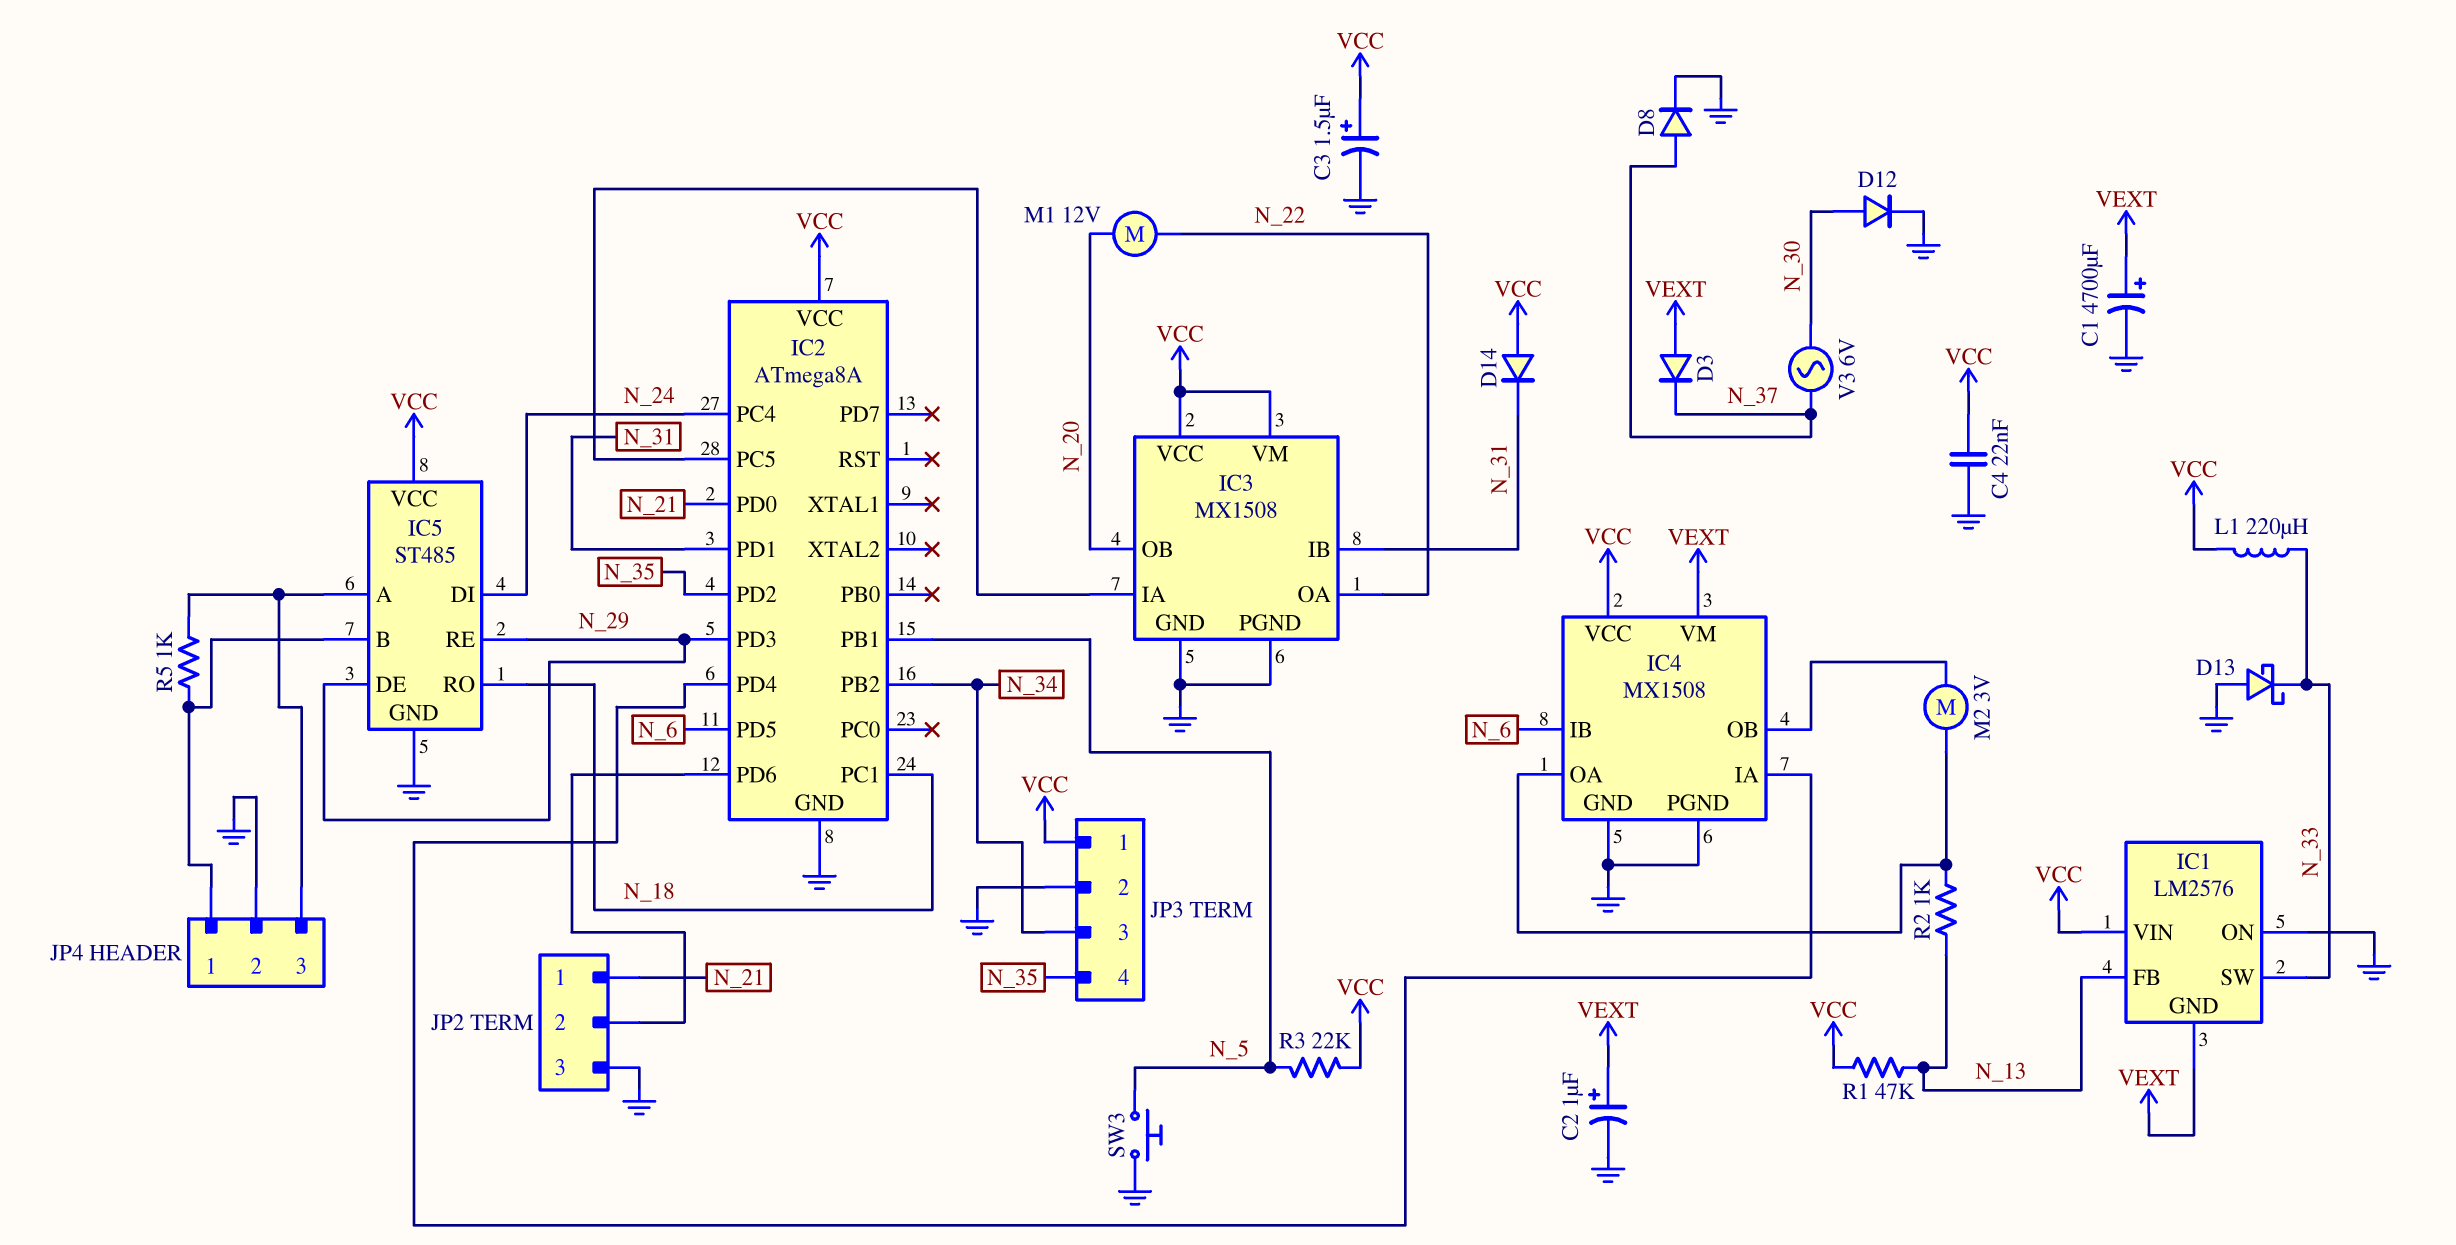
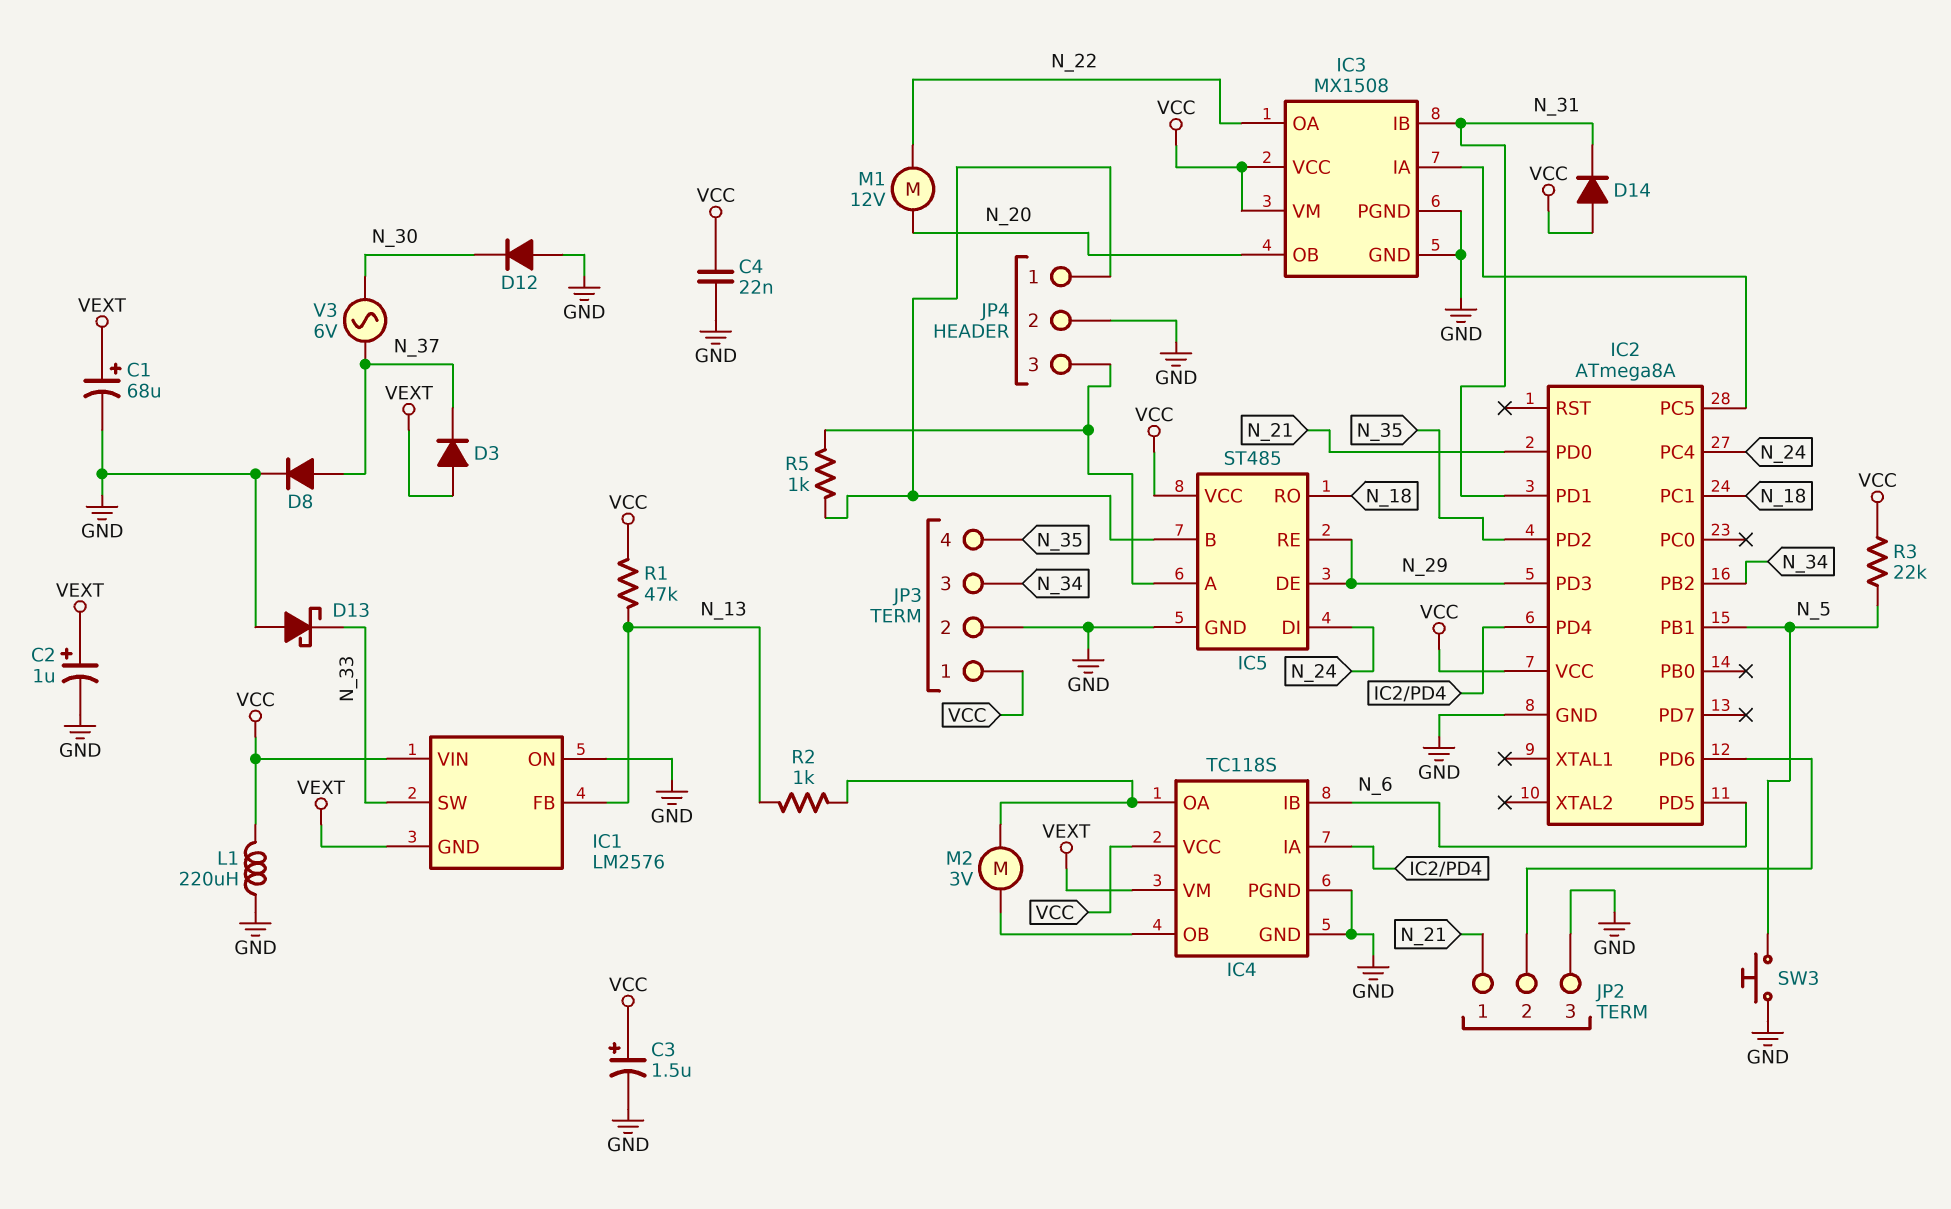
C1: 4700uF (plus VEXT, minus GND) -> 68uF (plus VEXT, minus GND)
D12: diode (A N_30, K GND) -> diode (A GND, K N_30)
IC4: MX1508 -> TC118S
L1: 220uH (N_33, VCC) -> 220uH (GND, VCC)

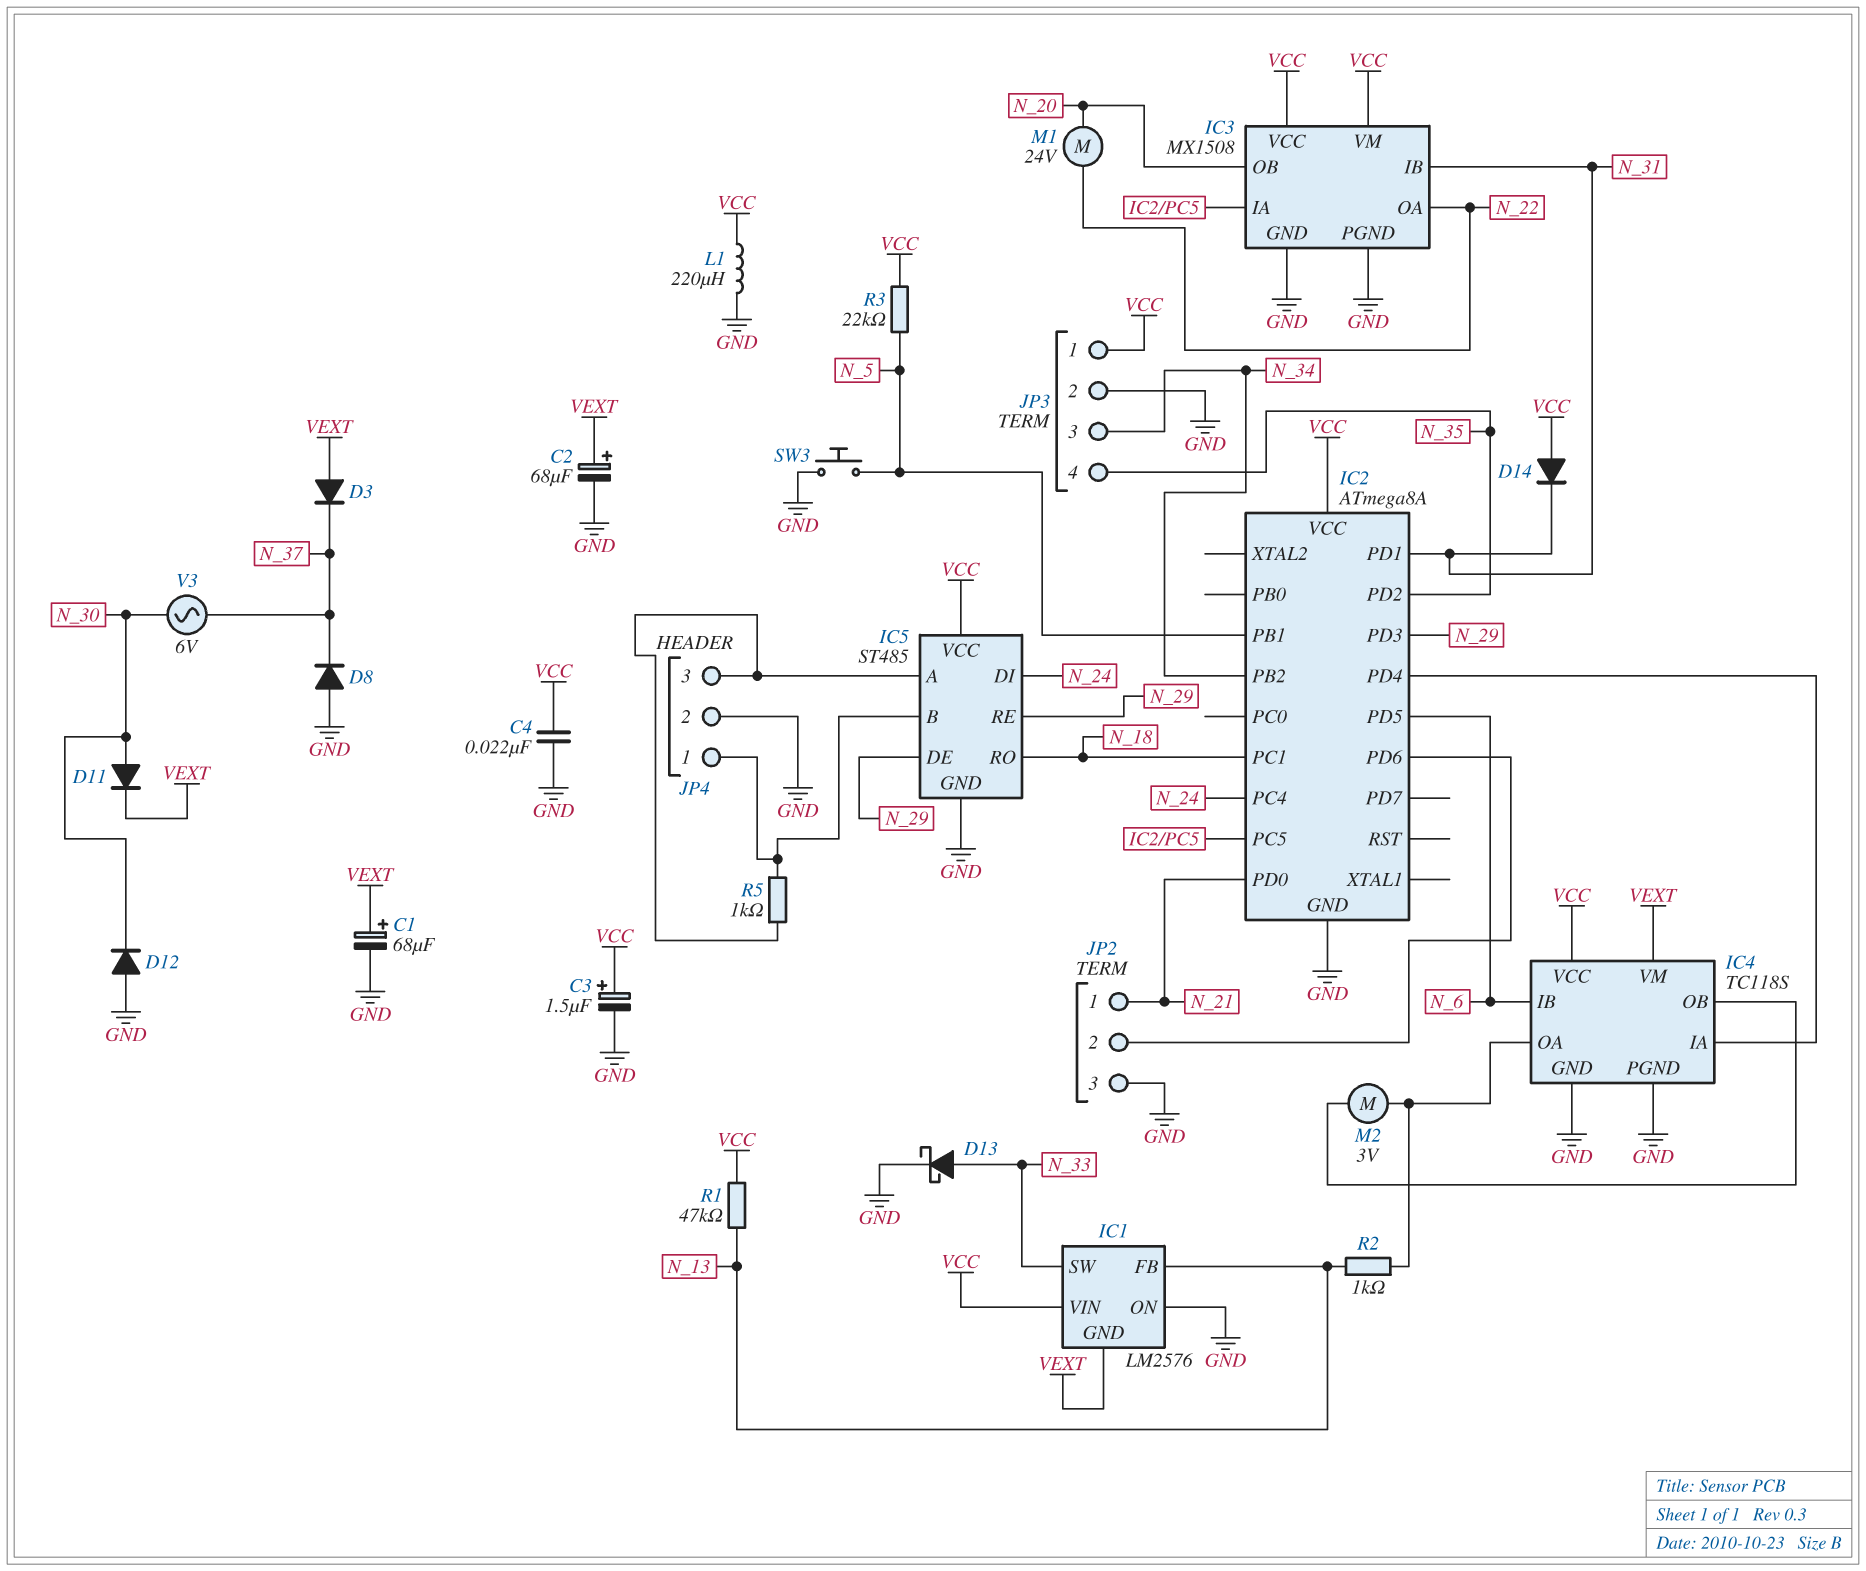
C2: 1uF (plus VEXT, minus GND) -> 68uF (plus VEXT, minus GND)
D8: diode (A N_37, K GND) -> diode (A GND, K N_37)
D11: none -> diode (A N_30, K VEXT)
D13: schottky (A GND, K N_33) -> schottky (A N_33, K GND)
M1: motor 12V (N_20, N_22) -> motor 24V (N_20, N_22)

